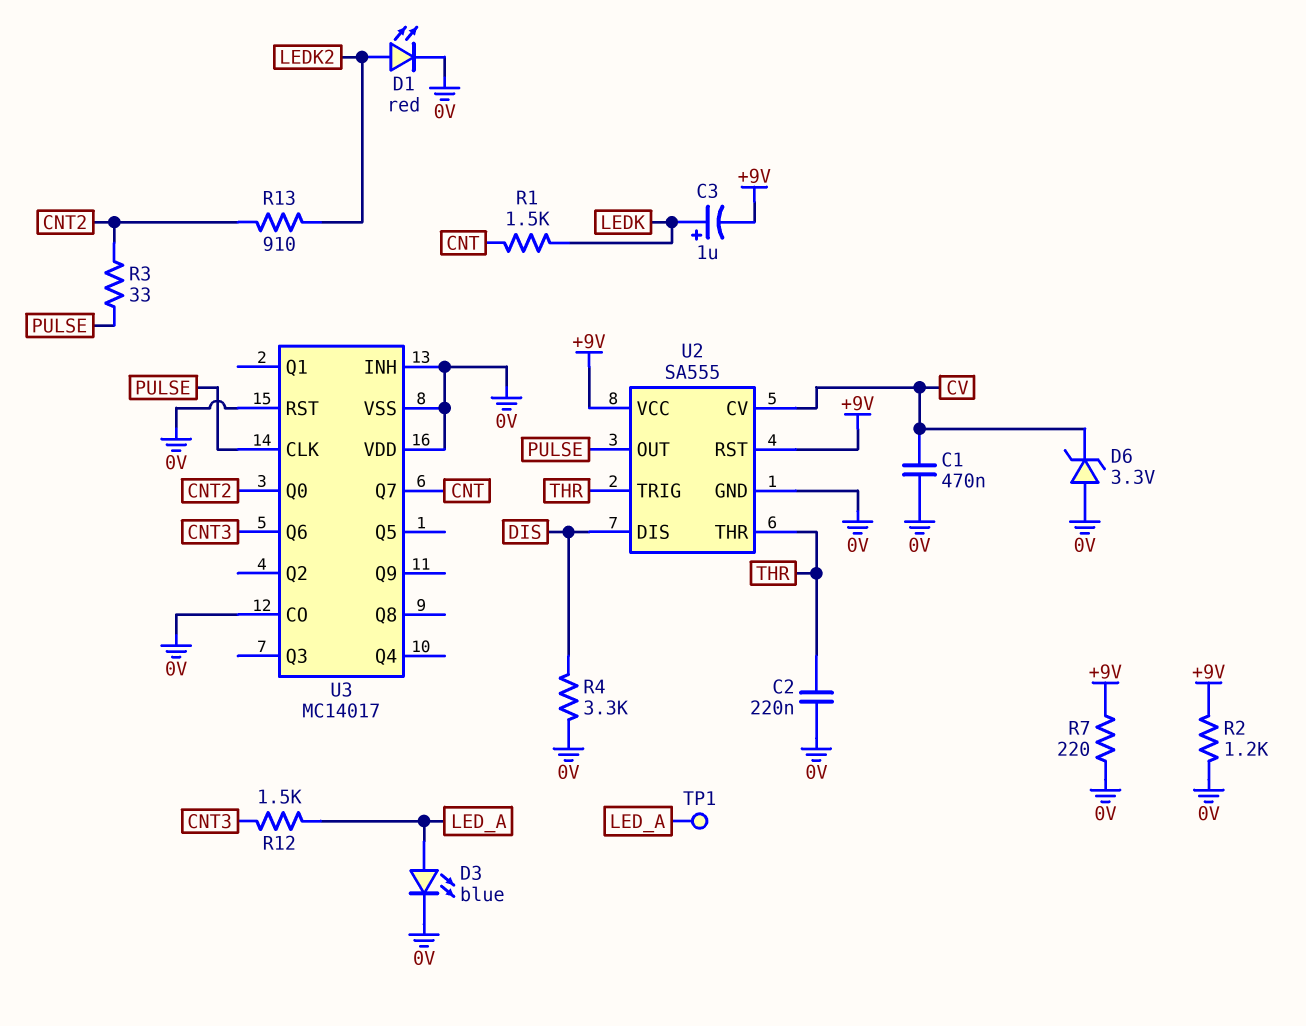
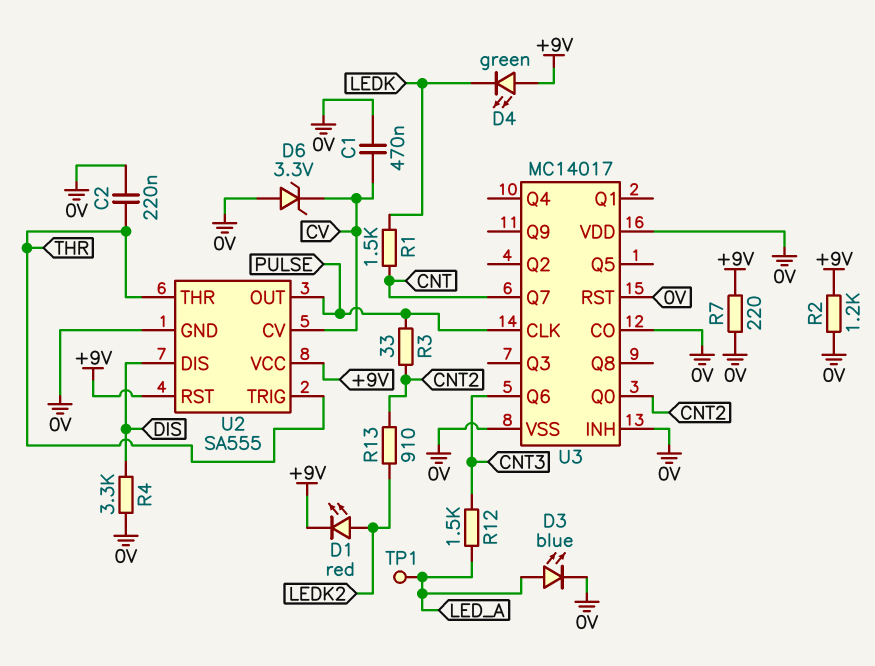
C3: 1uF (plus LEDK, minus +9V) -> none
D1: LED red (A LEDK2, K 0V) -> LED red (A LEDK2, K +9V)
D4: none -> LED green (A +9V, K LEDK)

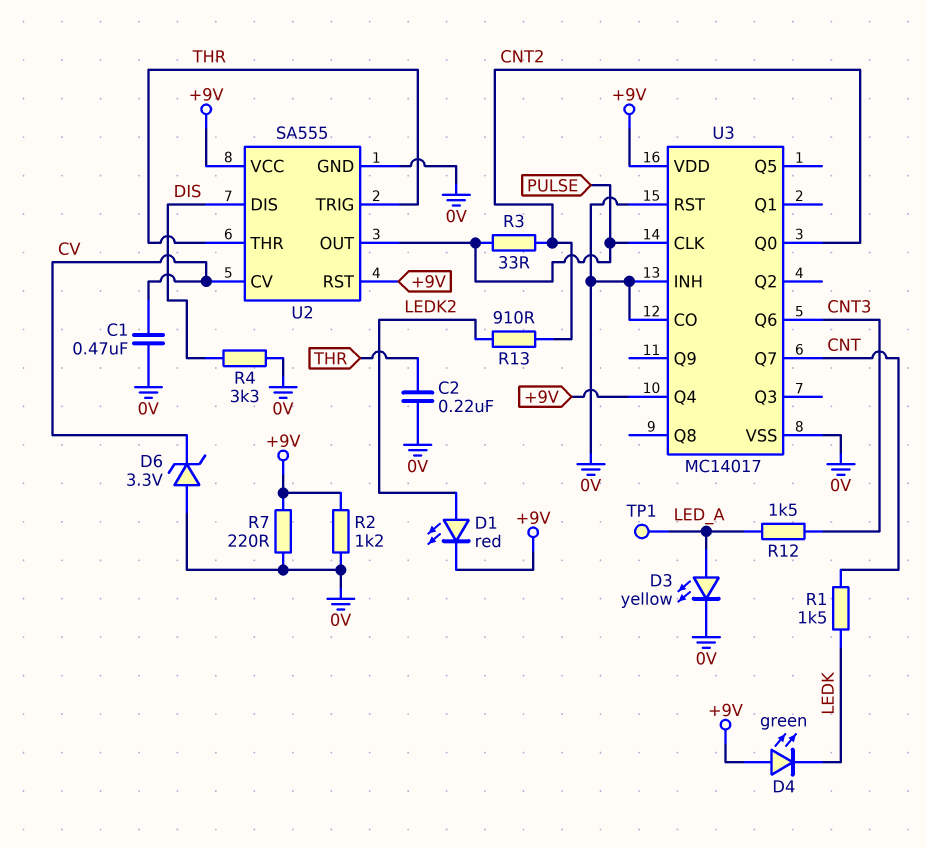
D3: LED blue (A LED_A, K 0V) -> LED yellow (A LED_A, K 0V)
U3 pin Q4: none -> +9V
U3 pin VDD: 0V -> +9V

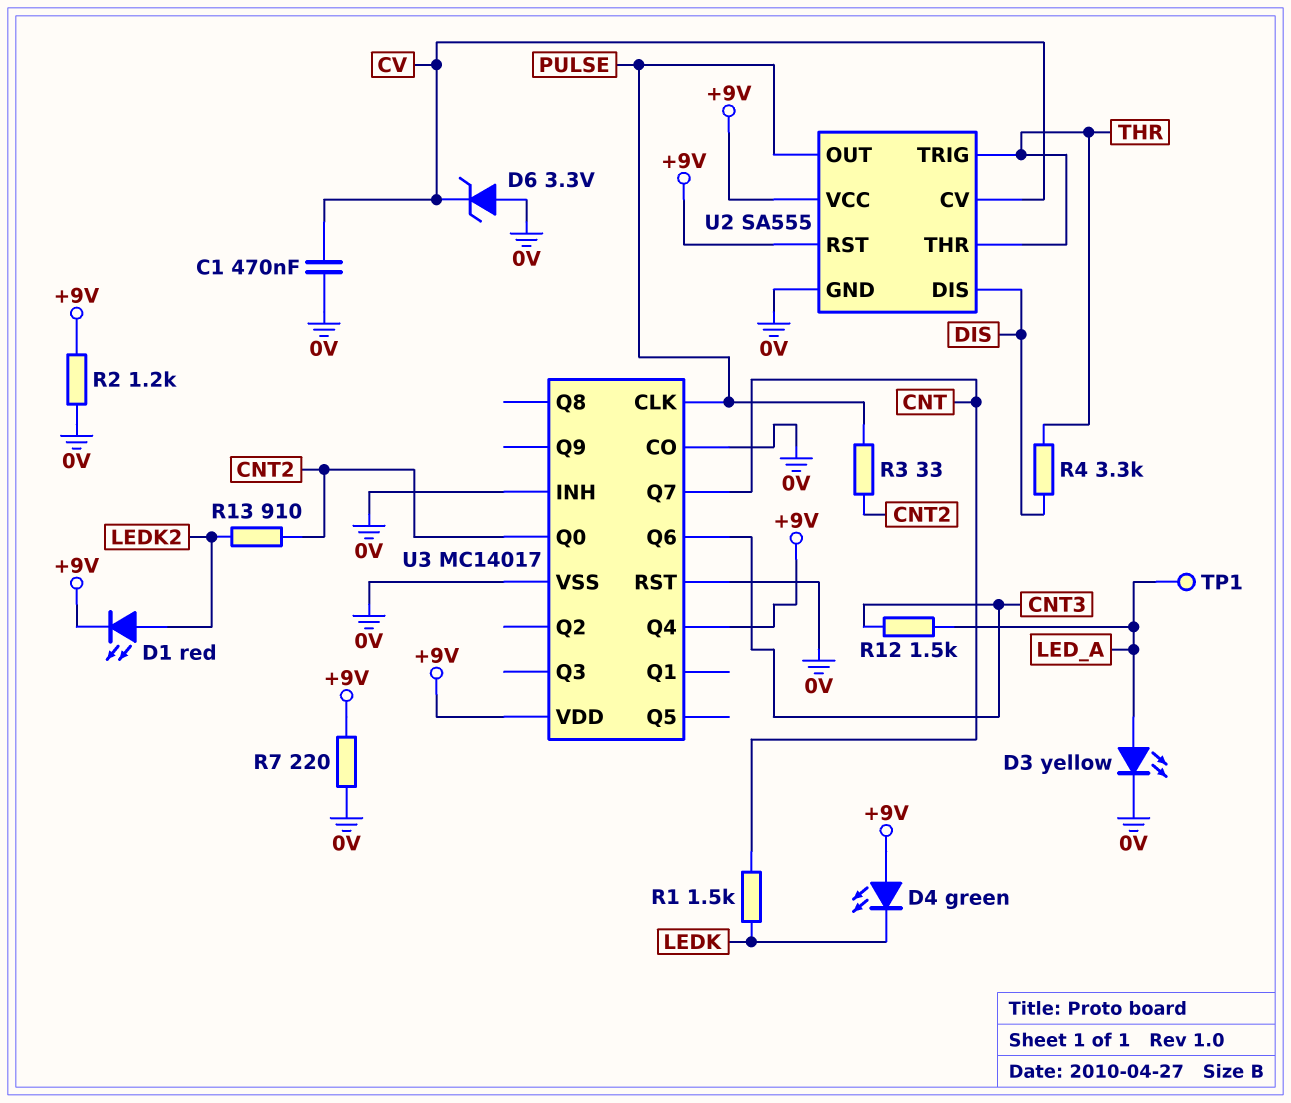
C2: 220nF (0V, THR) -> none
R4: 3.3k (0V, DIS) -> 3.3k (DIS, THR)

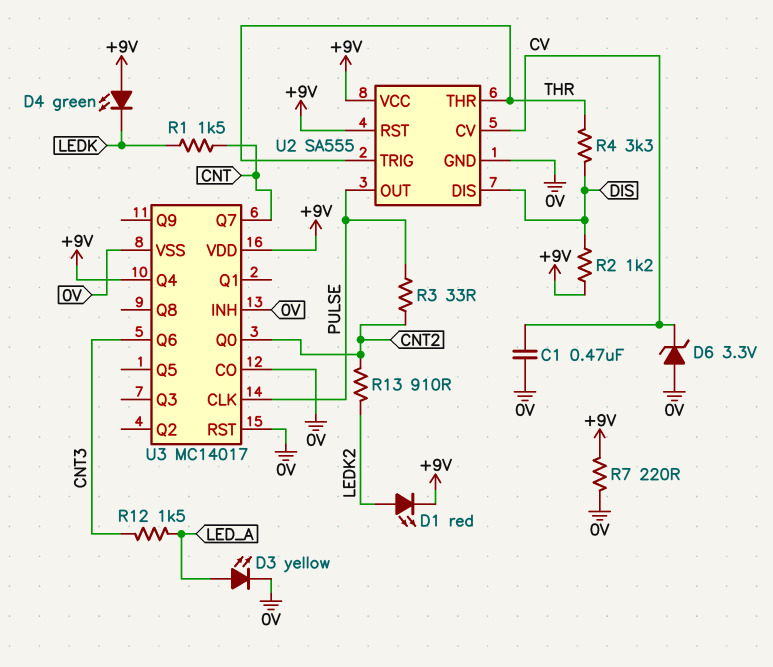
R2: 1.2k (+9V, 0V) -> 1.2k (+9V, DIS)
TP1: test point (LED_A) -> none

